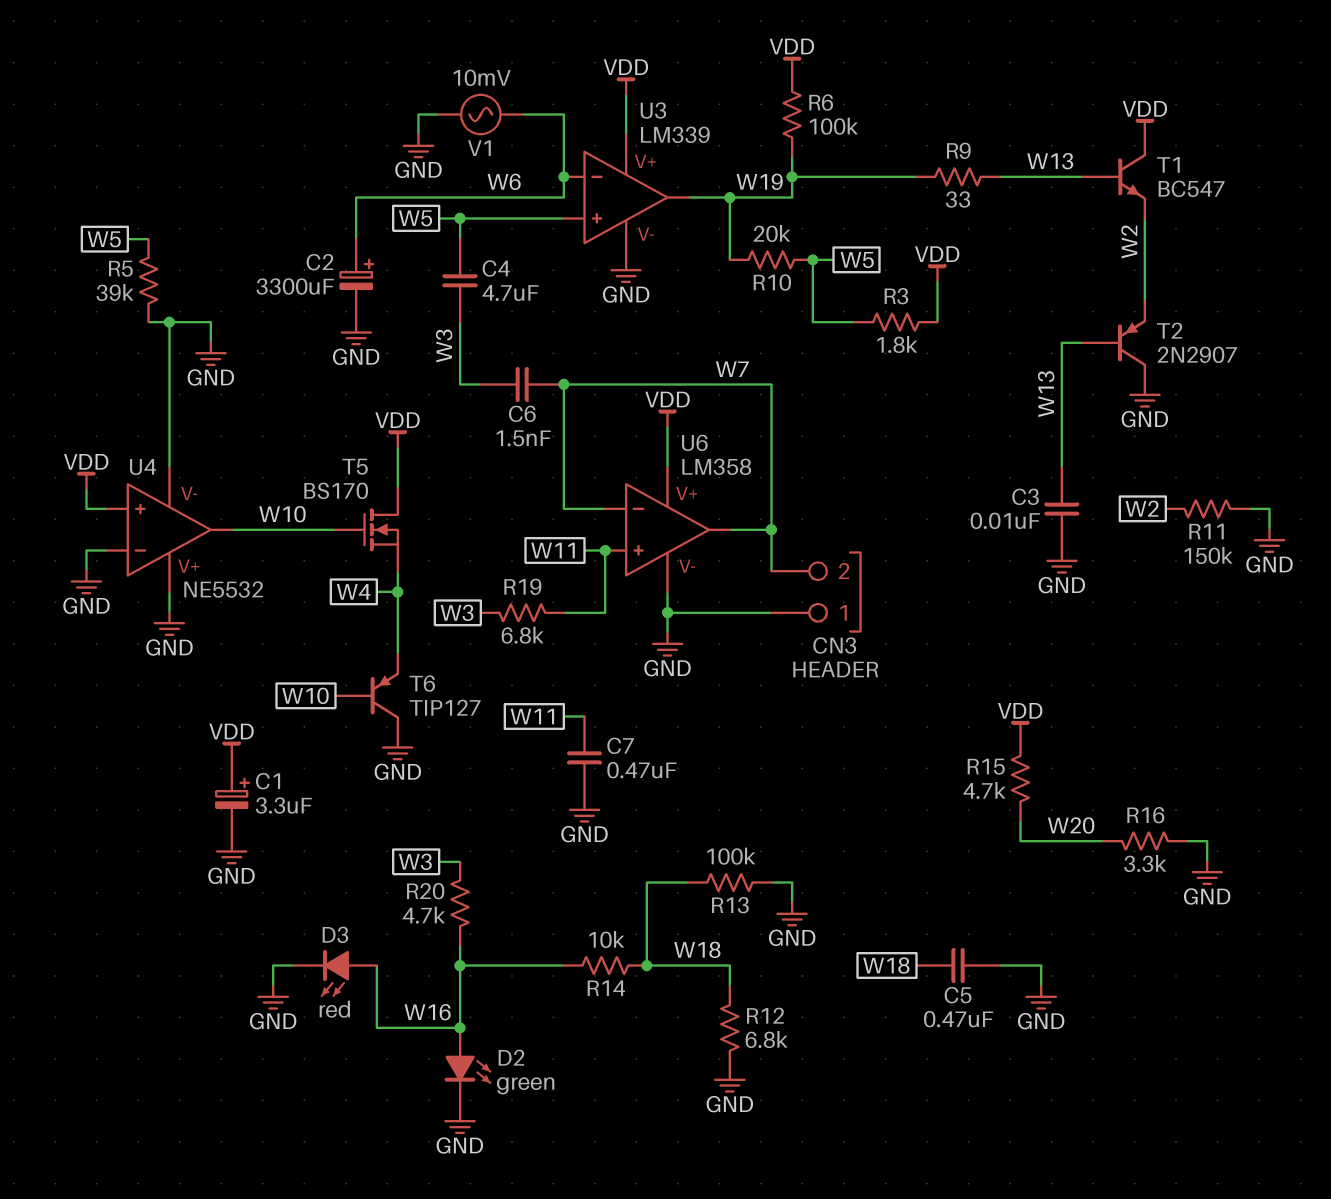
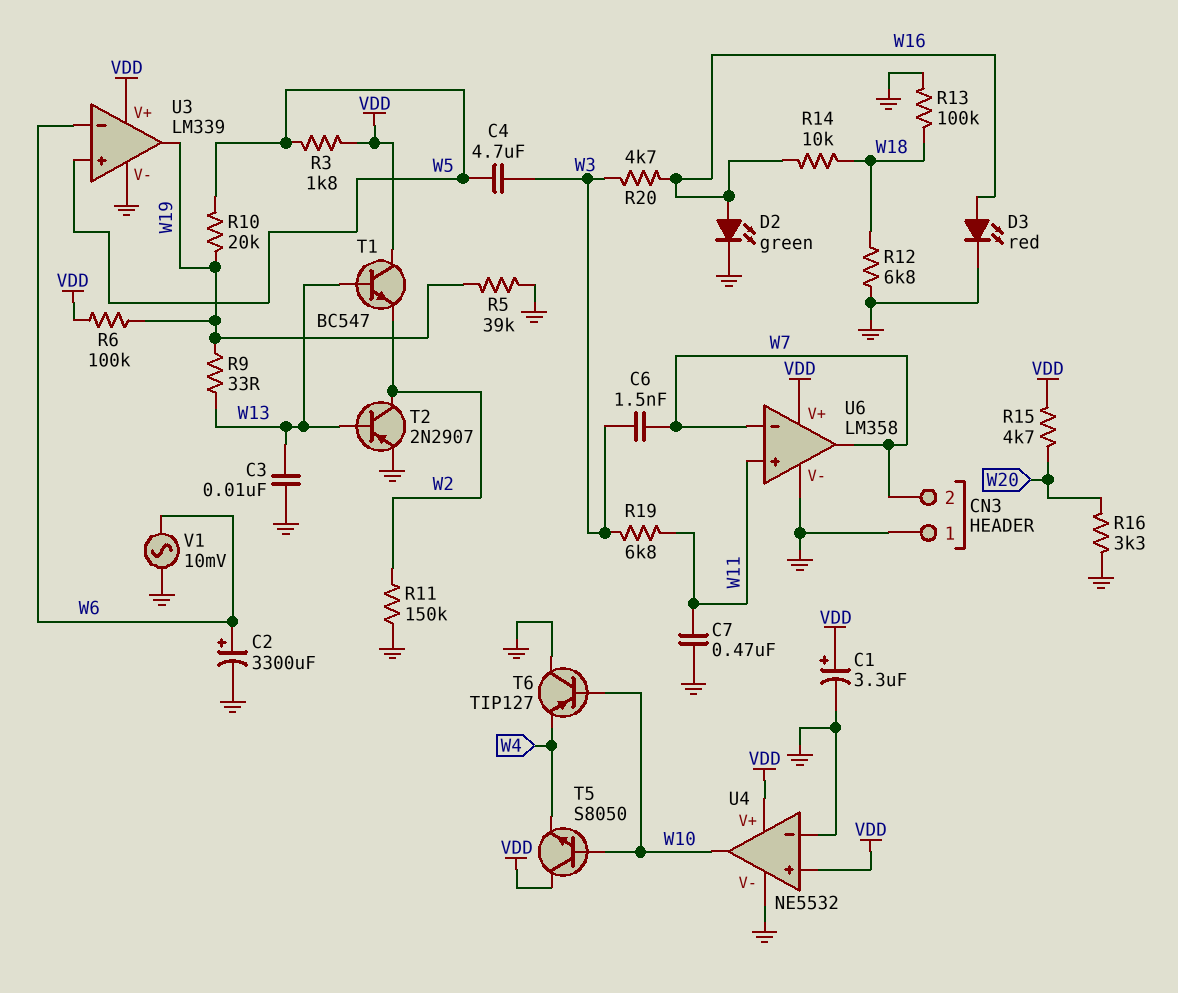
C5: 470nF (GND, W18) -> none
R5: 39k (GND, W5) -> 39k (GND, W19)
T2: PNP 2N2907 (B W13, C GND, E W2) -> PNP 2N2907 (B W13, C W2, E GND)
T5: NMOS BS170 (G W10, D VDD, S W4) -> NPN S8050 (B W10, C VDD, E W4)
U4 pin V+: GND -> VDD

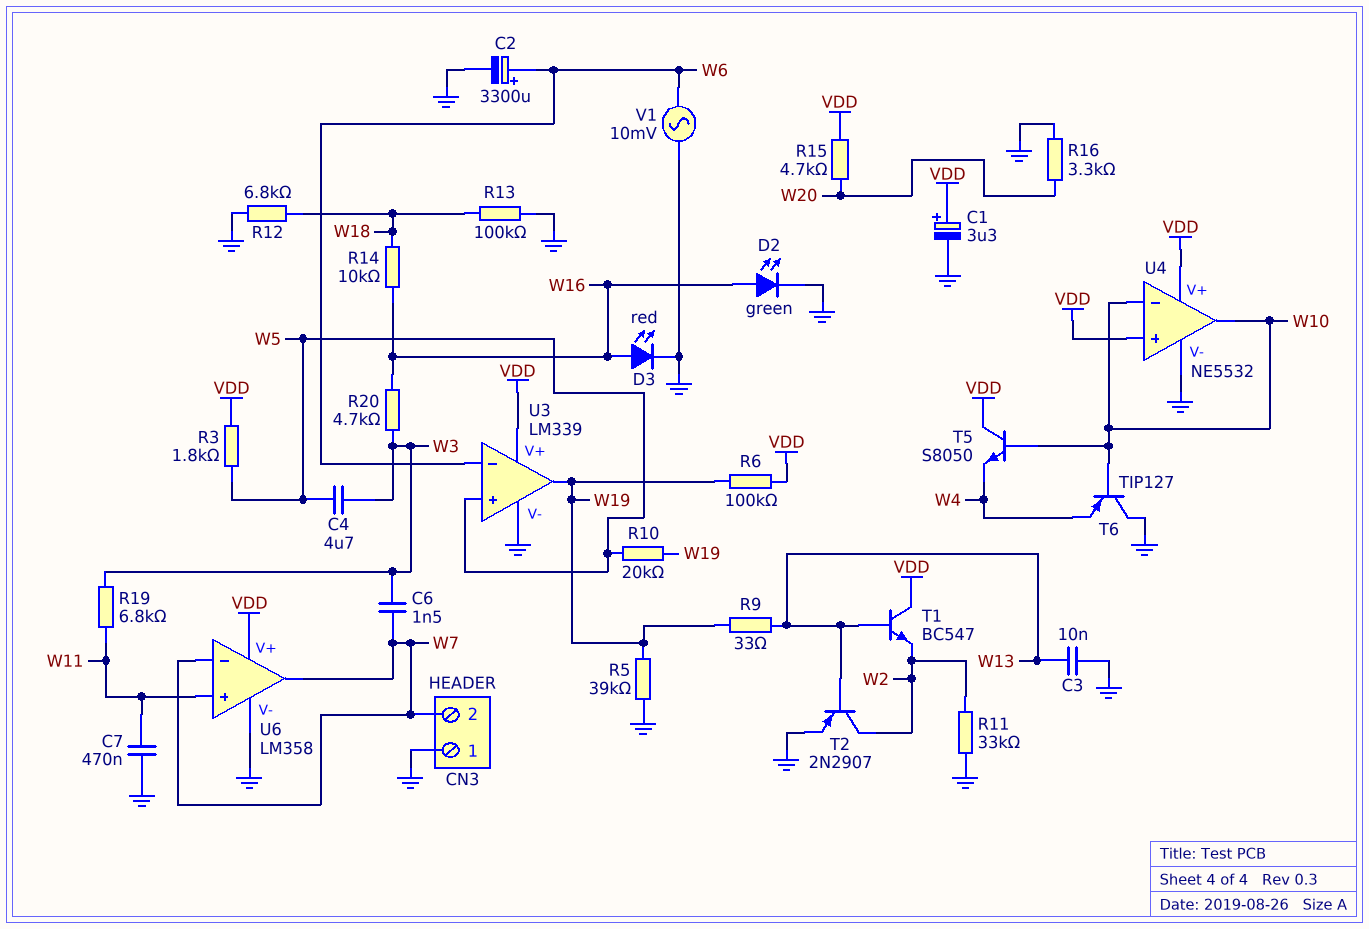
R11: 150k (GND, W2) -> 33k (GND, W2)
U4 pin in-: GND -> W10

